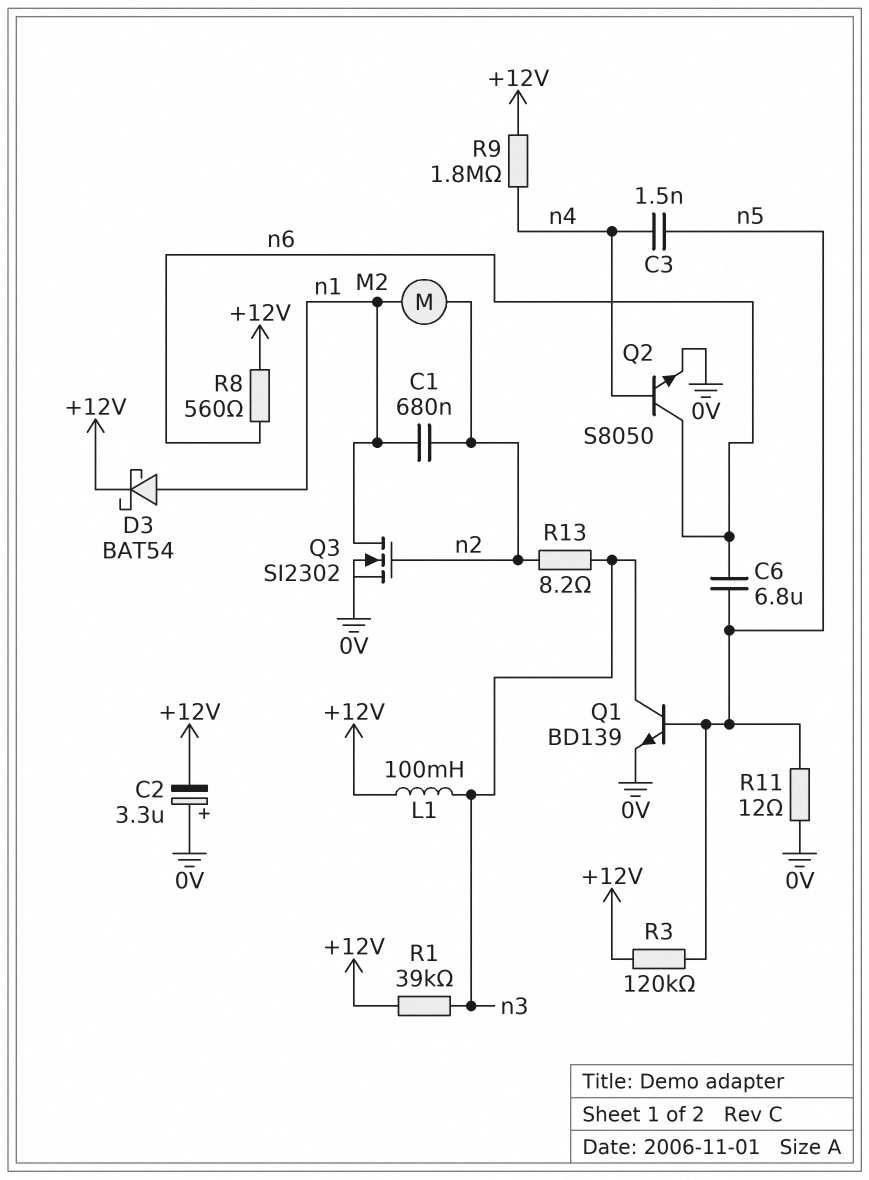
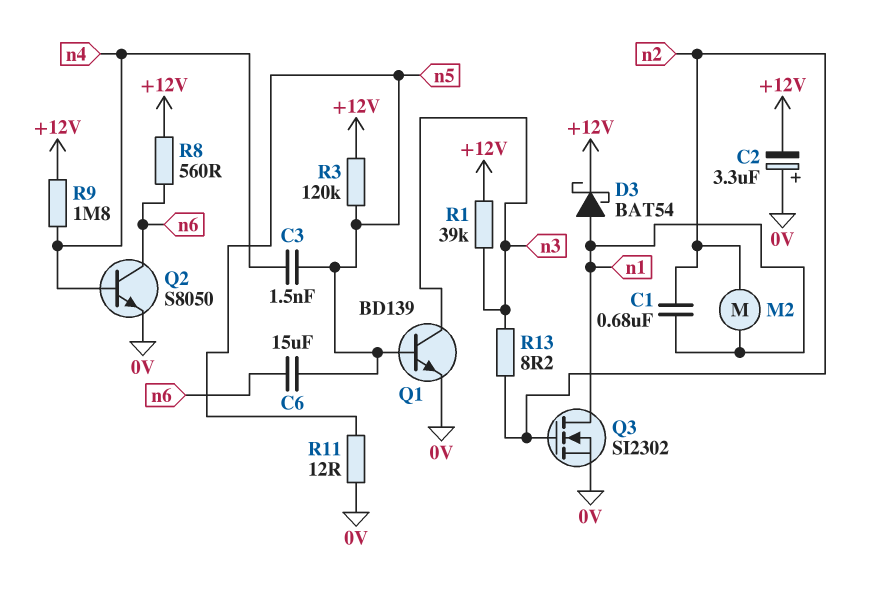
C6: 6.8uF (n5, n6) -> 15uF (n5, n6)
L1: 100mH (+12V, n3) -> none

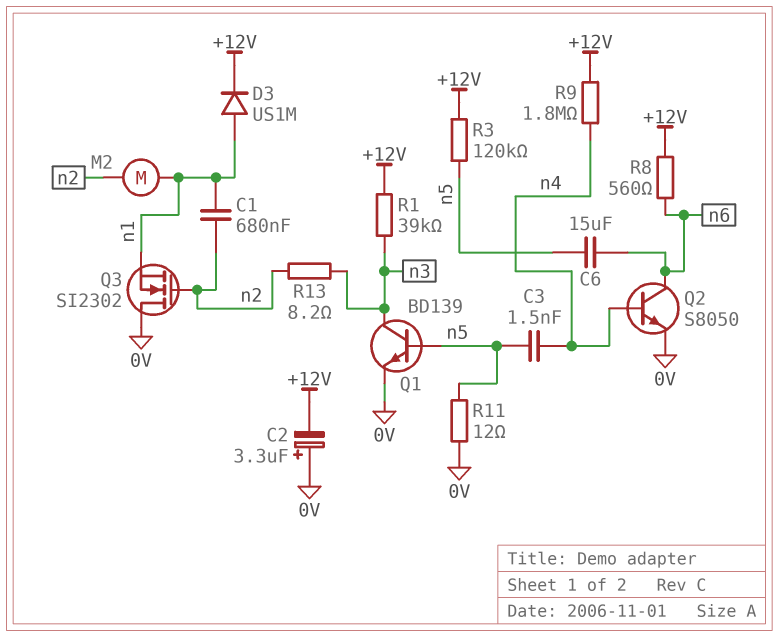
D3: schottky BAT54 (A n1, K +12V) -> diode US1M (A n1, K +12V)
Q3: NMOS SI2302 (G n2, D n1, S 0V) -> NMOS SI2302 (G n2, D 0V, S n1)

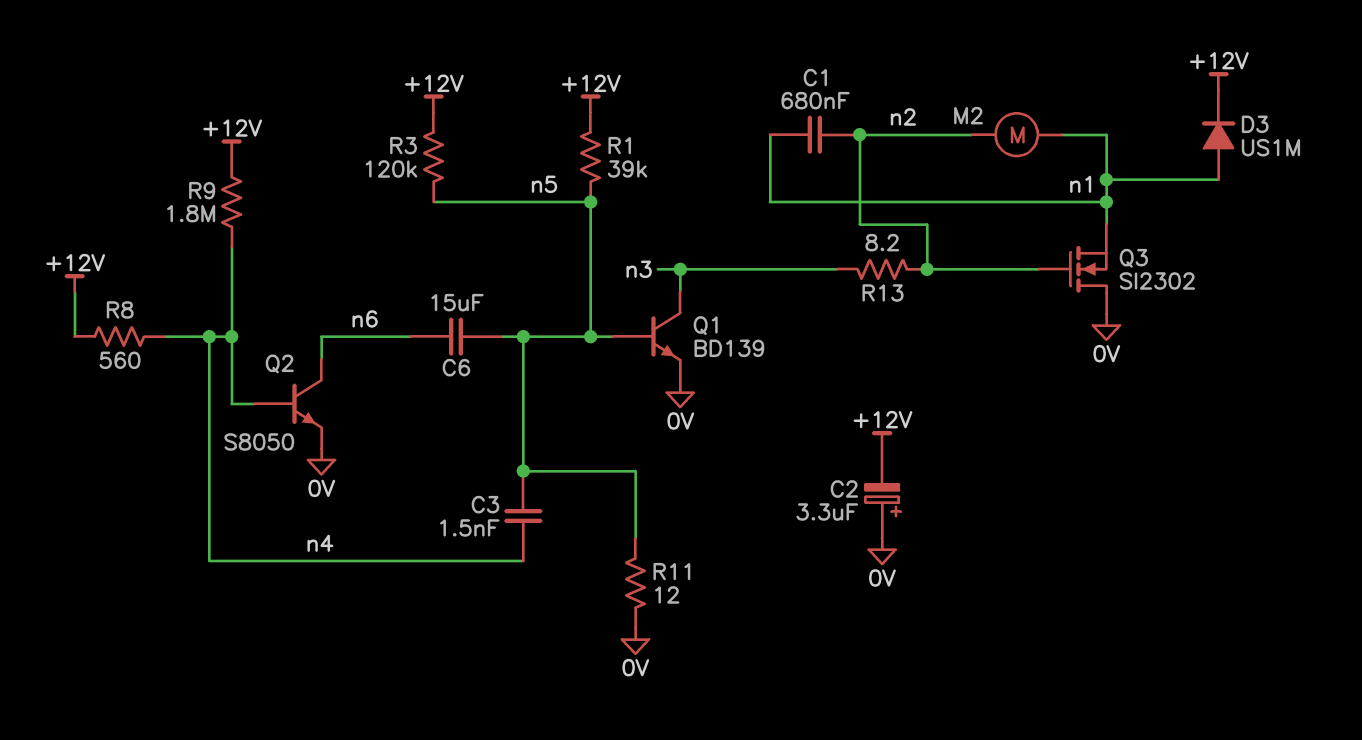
R1: 39k (+12V, n3) -> 39k (+12V, n5)
R8: 560 (+12V, n6) -> 560 (+12V, n4)

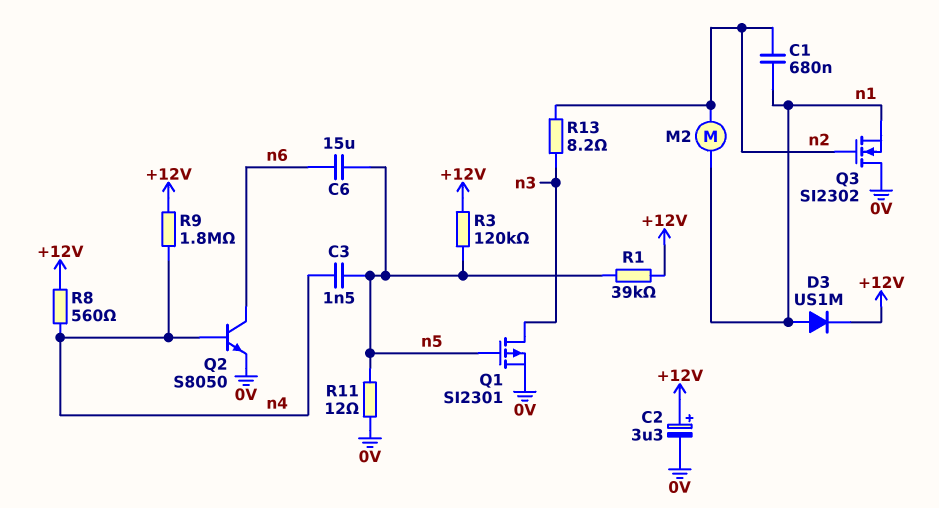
C2: 3.3uF (plus 0V, minus +12V) -> 3.3uF (plus +12V, minus 0V)
Q1: NPN BD139 (B n5, C n3, E 0V) -> PMOS SI2301 (G n5, D n3, S 0V)

